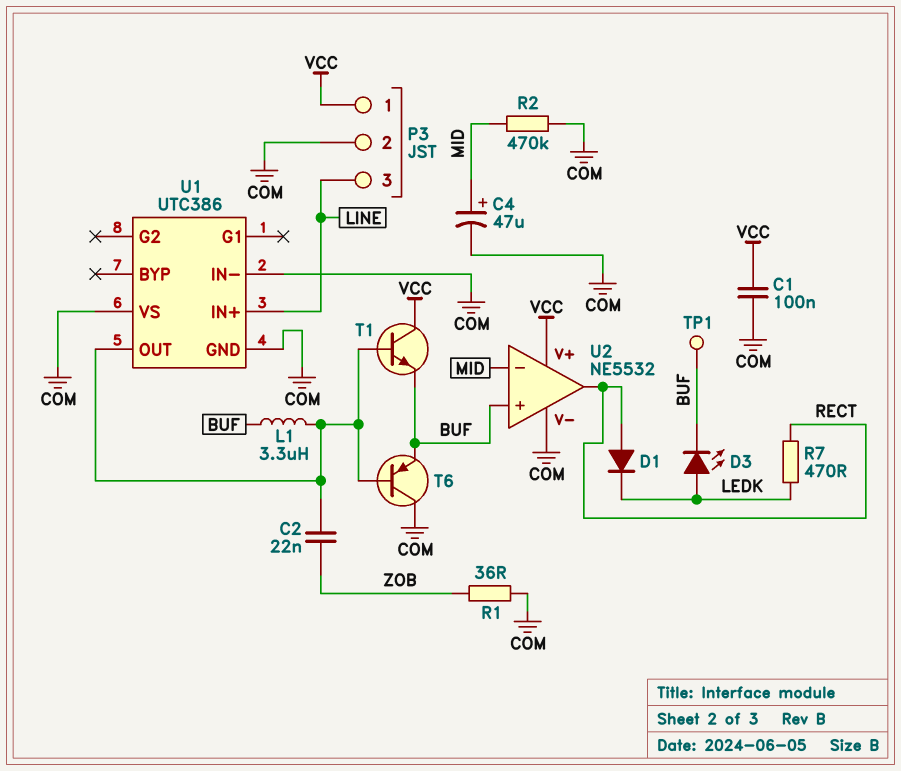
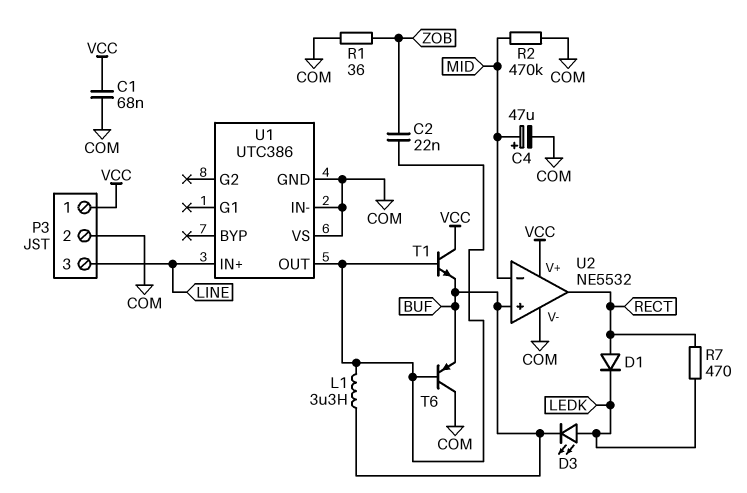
C1: 100nF (COM, VCC) -> 68nF (COM, VCC)
TP1: test point (BUF) -> none

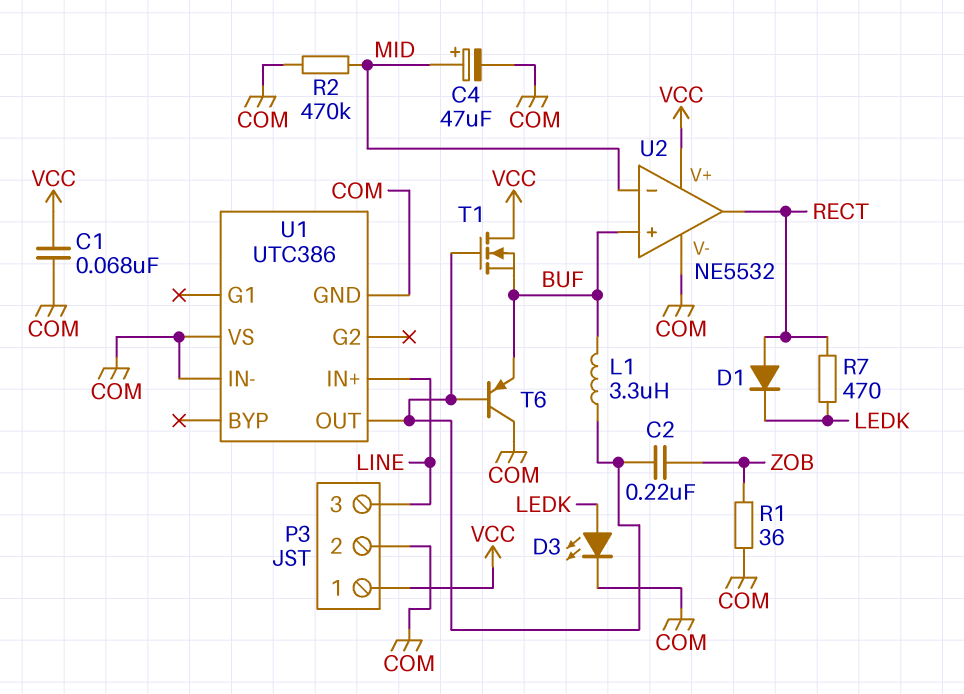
C2: 22nF (U1/OUT, ZOB) -> 220nF (U1/OUT, ZOB)
D3: LED (A LEDK, K BUF) -> LED (A LEDK, K COM)
T1: NPN (B U1/OUT, C VCC, E BUF) -> NMOS (G U1/OUT, D VCC, S BUF)

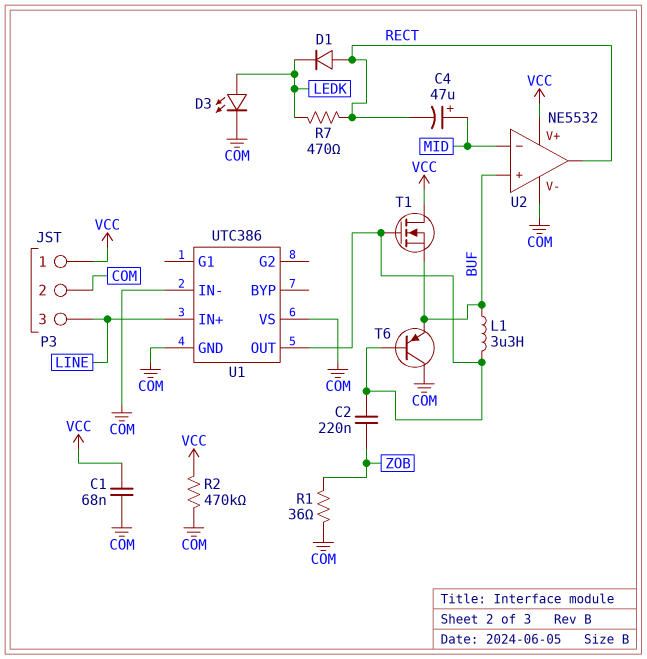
C4: 47uF (plus MID, minus COM) -> 47uF (plus MID, minus RECT)
R2: 470k (COM, MID) -> 470k (COM, VCC)

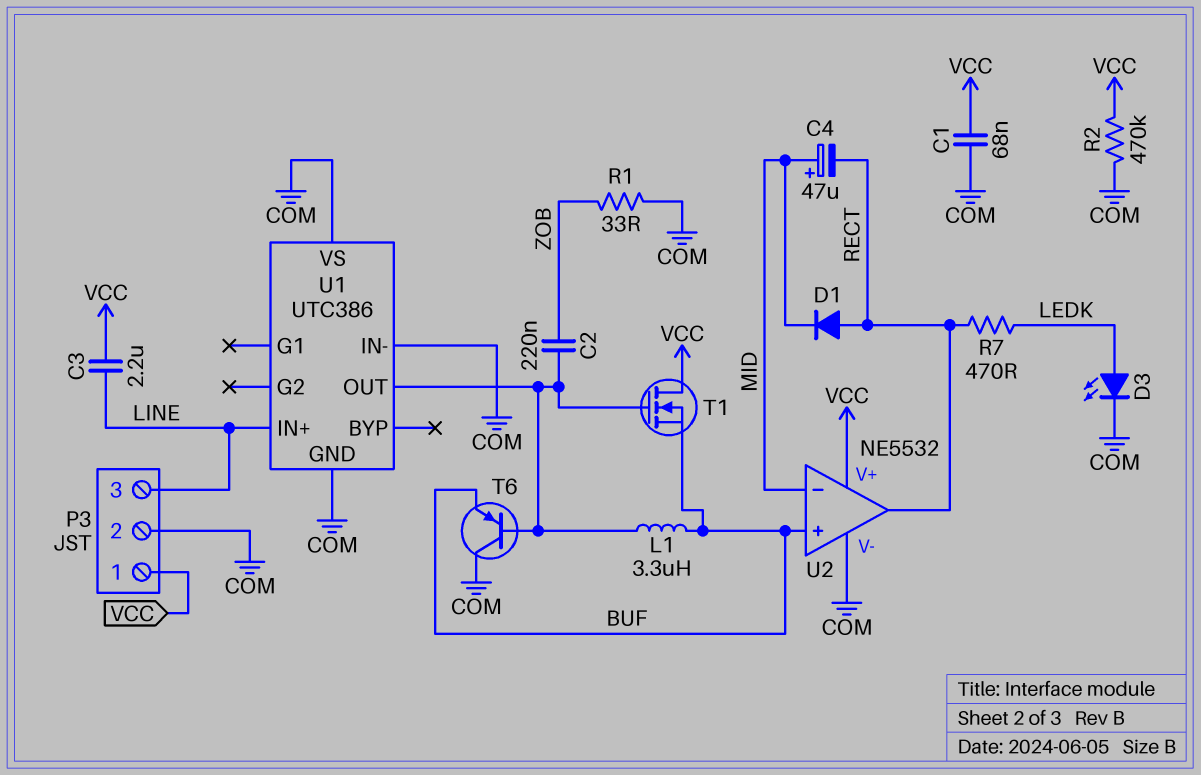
C3: none -> 2.2uF (LINE, VCC)
D1: diode (A RECT, K LEDK) -> diode (A RECT, K MID)
R1: 36 (COM, ZOB) -> 33 (COM, ZOB)

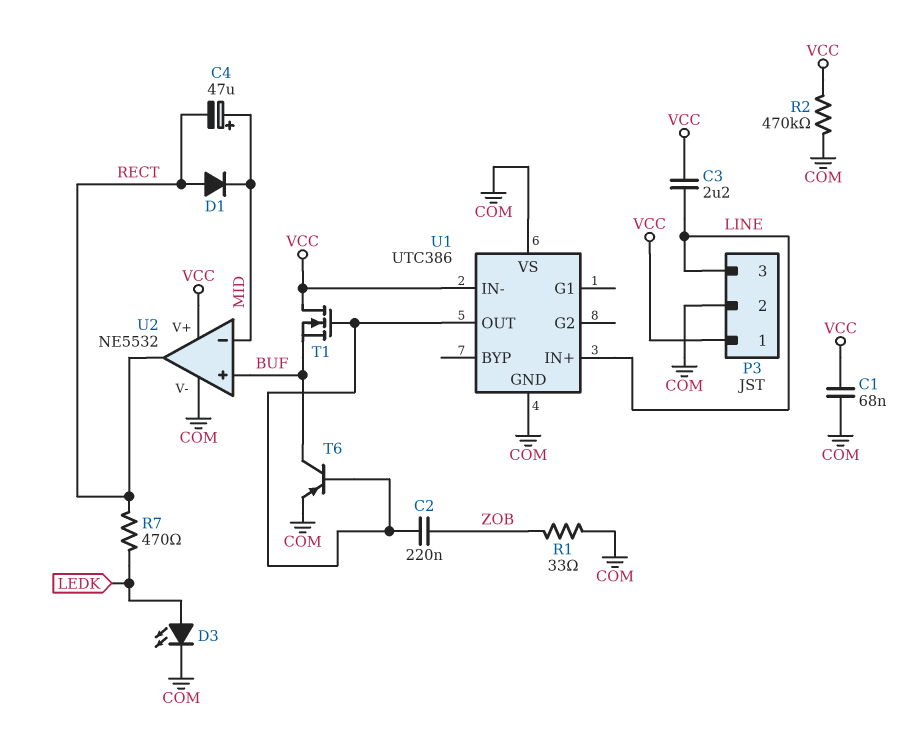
L1: 3.3uH (BUF, U1/OUT) -> none
T6: PNP (B U1/OUT, C COM, E BUF) -> PNP (B U1/OUT, C BUF, E COM)
U1 pin IN-: COM -> VCC

